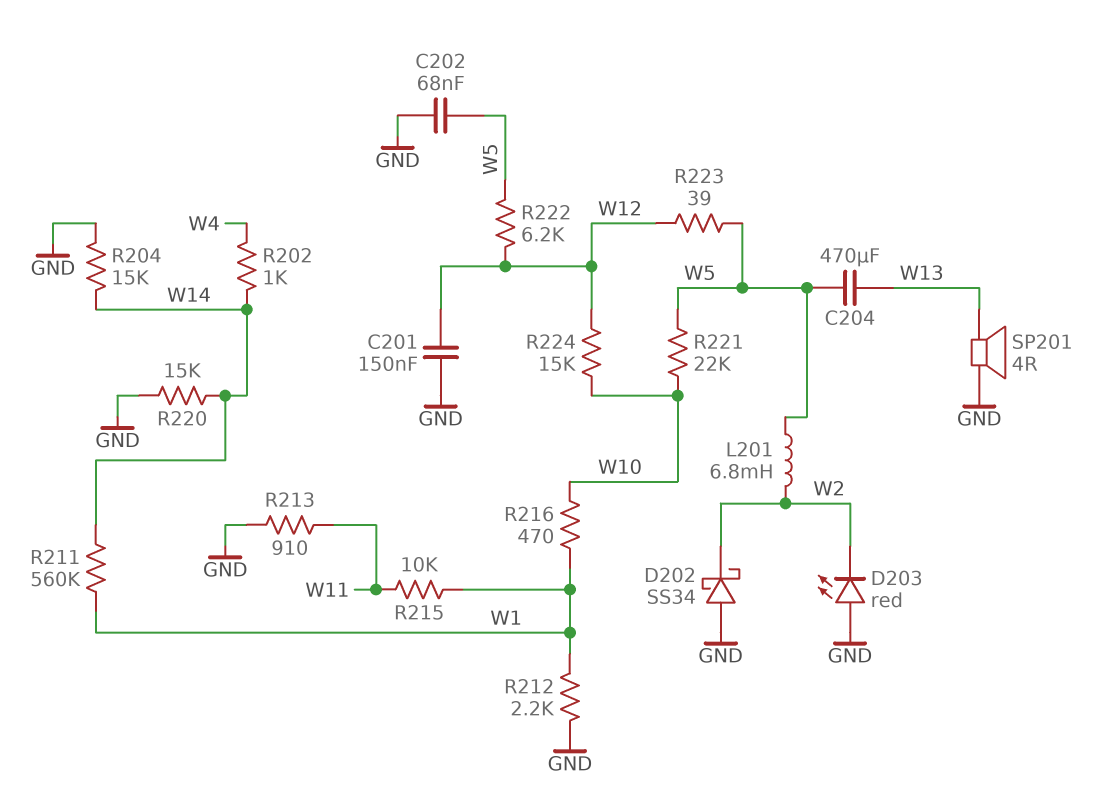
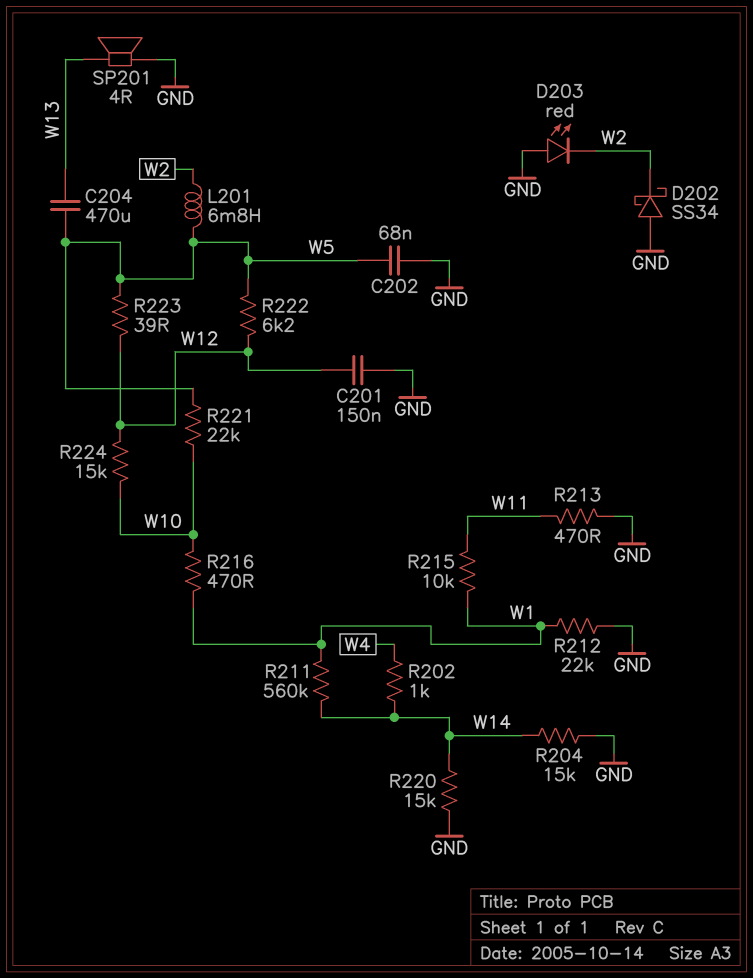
R212: 2.2k (GND, W1) -> 22k (GND, W1)
R213: 910 (GND, W11) -> 470 (GND, W11)

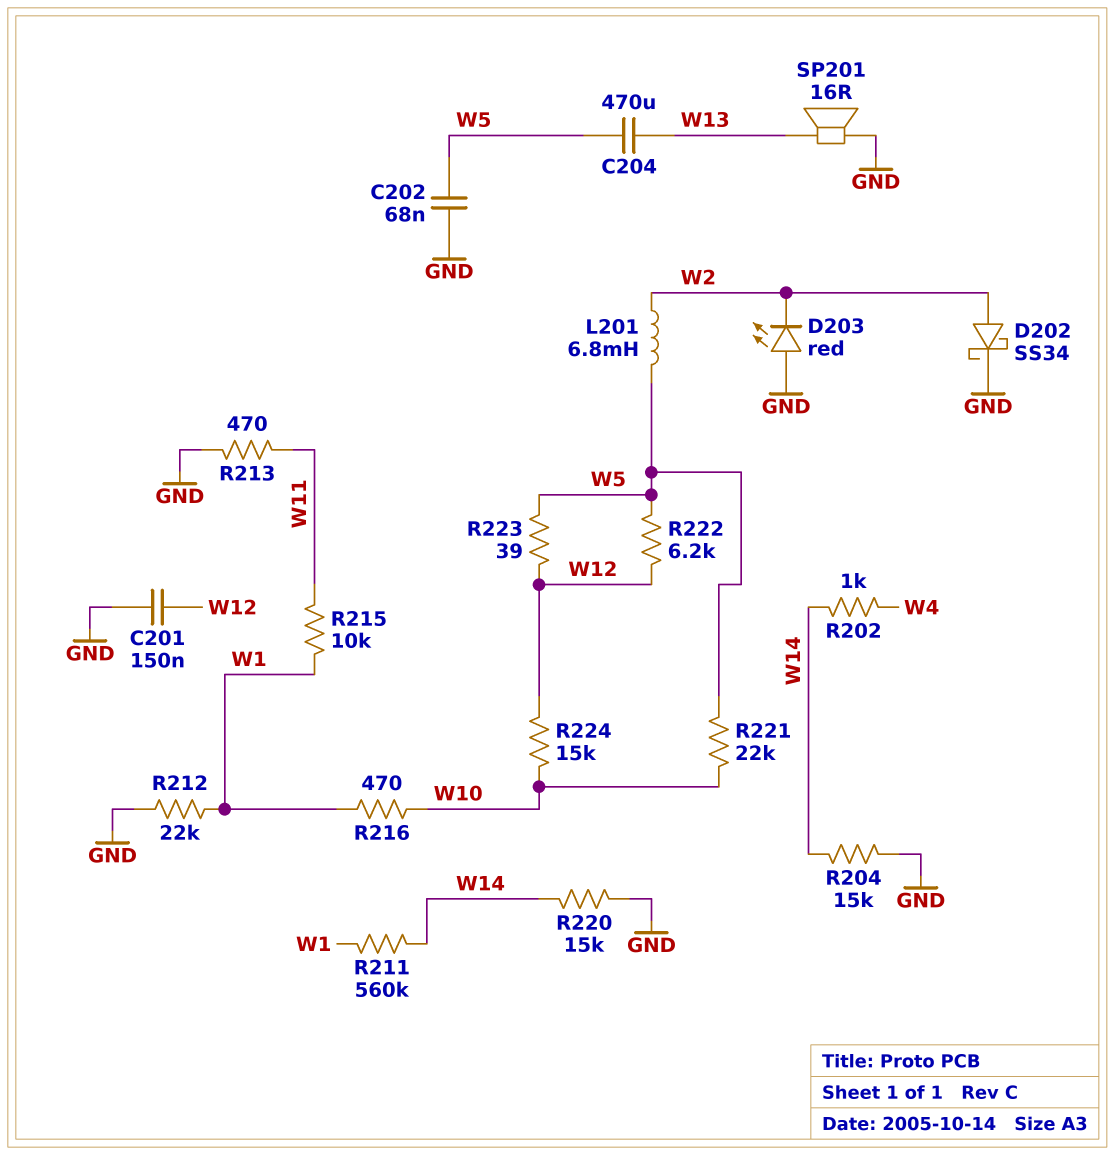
D202: schottky SS34 (A GND, K W2) -> schottky SS34 (A W2, K GND)
SP201: speaker 4R (GND, W13) -> speaker 16R (GND, W13)

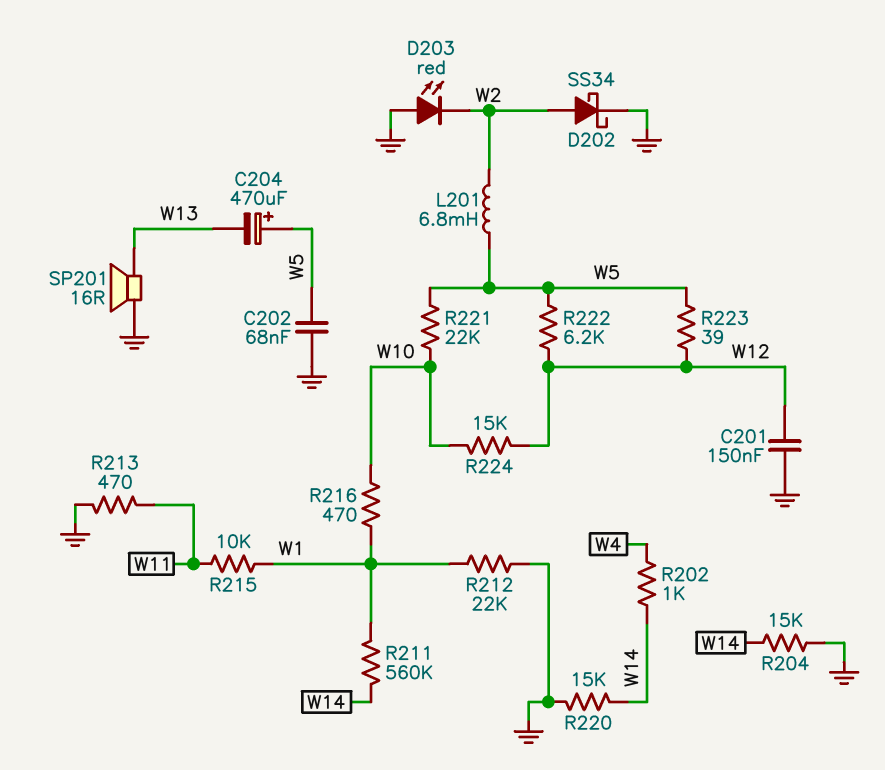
C204: 470uF (W5, W13) -> 470uF (plus W5, minus W13)

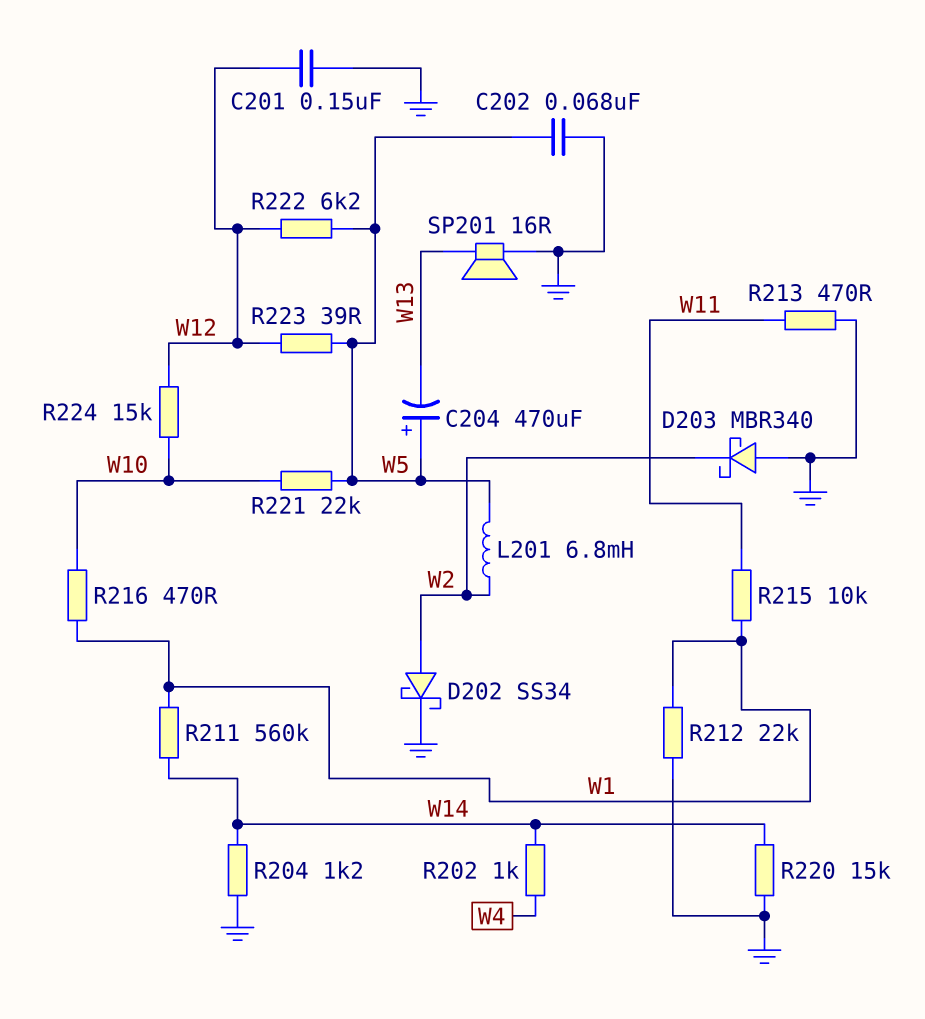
D203: LED red (A GND, K W2) -> schottky MBR340 (A GND, K W2)
R204: 15k (GND, W14) -> 1.2k (GND, W14)

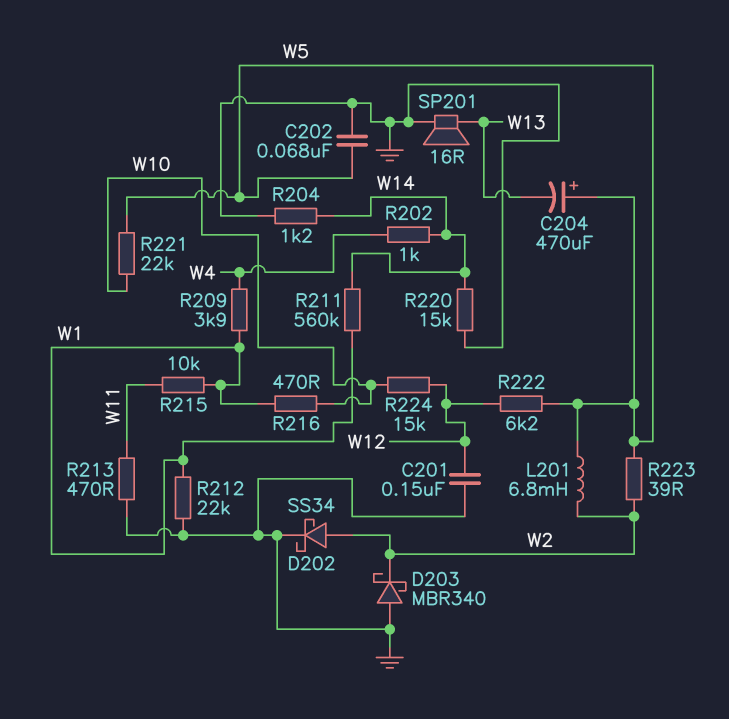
R209: none -> 3.9k (W1, W4)
R223: 39 (W5, W12) -> 39 (W2, W5)

